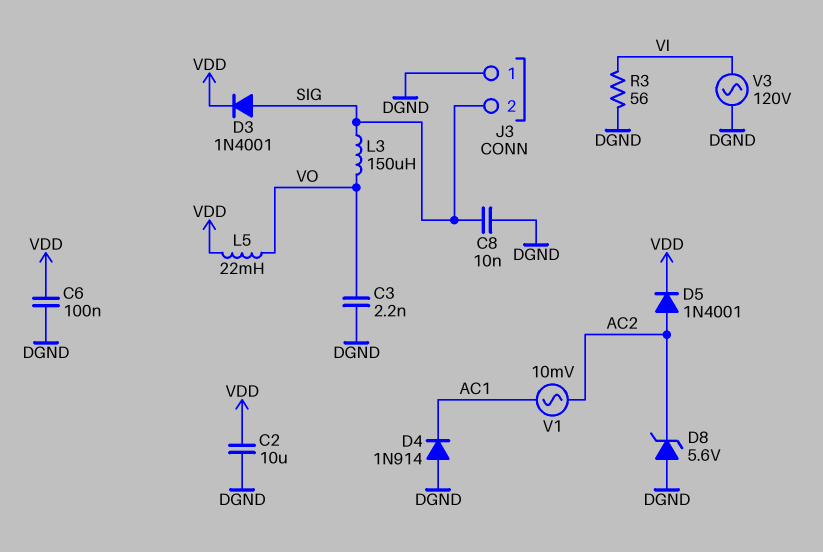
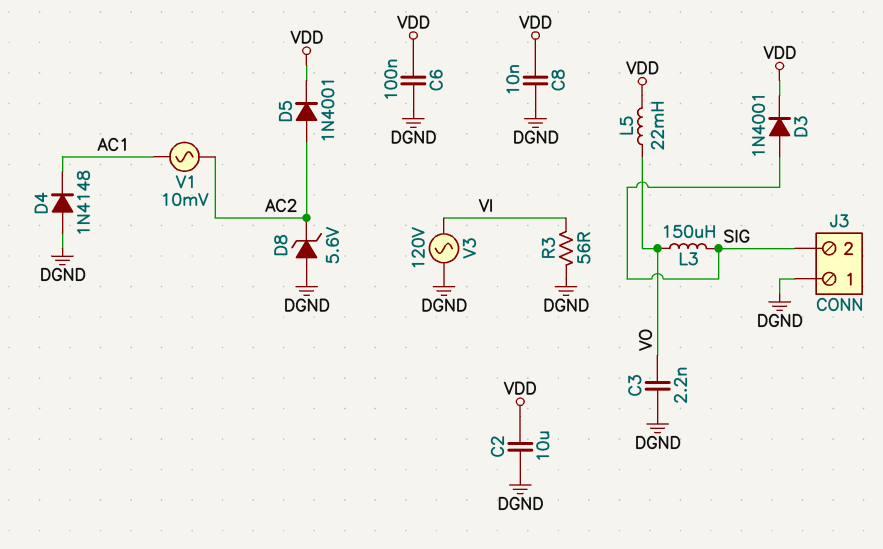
C8: 10nF (DGND, SIG) -> 10nF (DGND, VDD)
D4: diode 1N914 (A DGND, K AC1) -> diode 1N4148 (A DGND, K AC1)

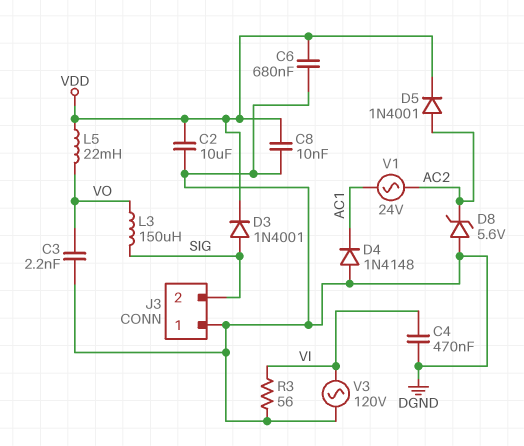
C4: none -> 470nF (DGND, VI)
C6: 100nF (DGND, VDD) -> 680nF (DGND, VDD)
V1: AC 10mV (AC1, AC2) -> AC 24V (AC1, AC2)

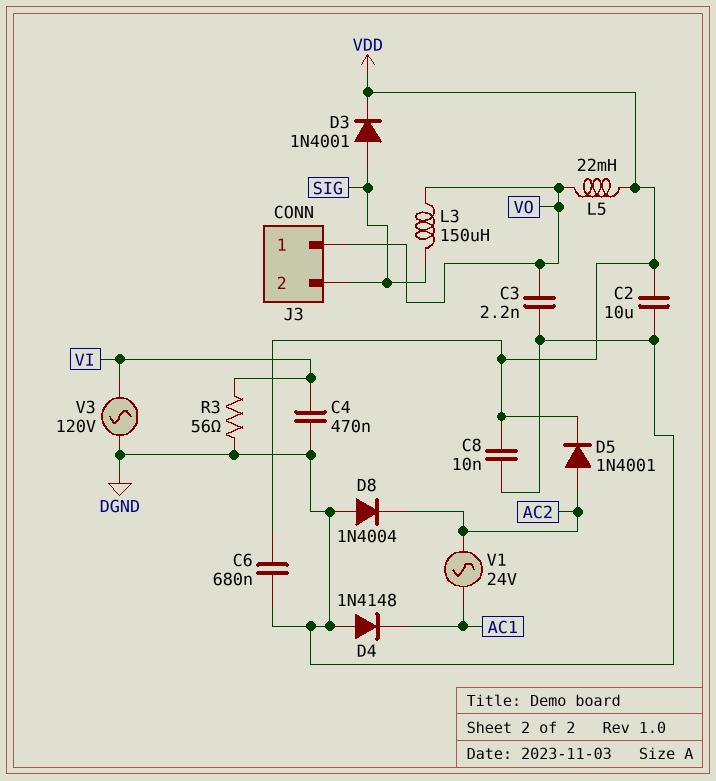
D8: zener 5.6V (A DGND, K AC2) -> diode 1N4004 (A DGND, K AC2)
J3 pin 1: DGND -> VO

